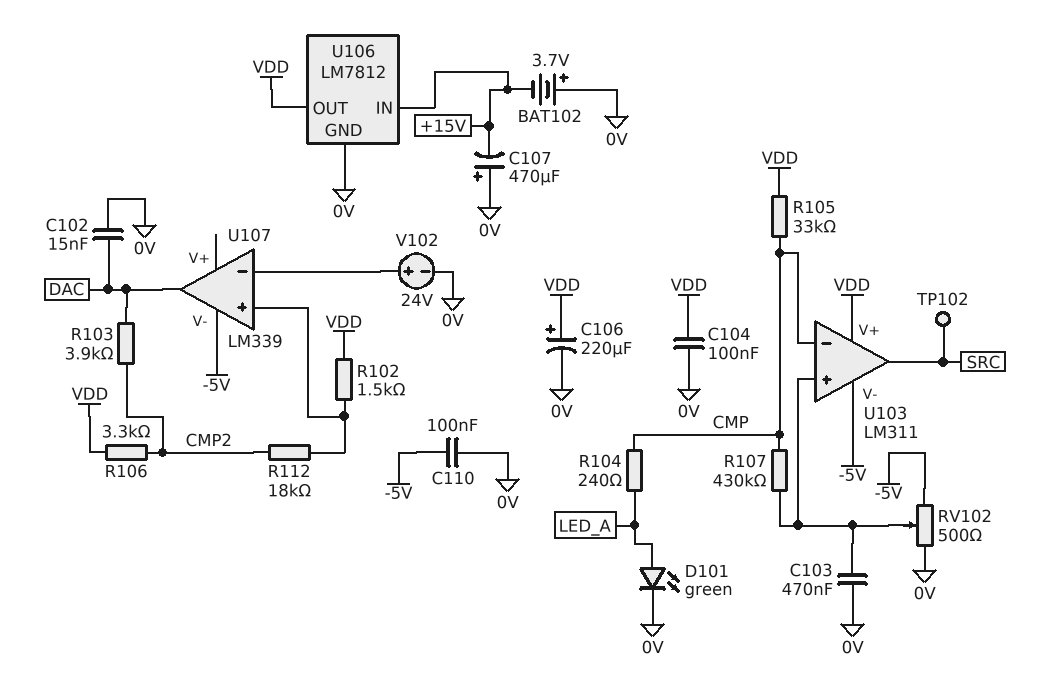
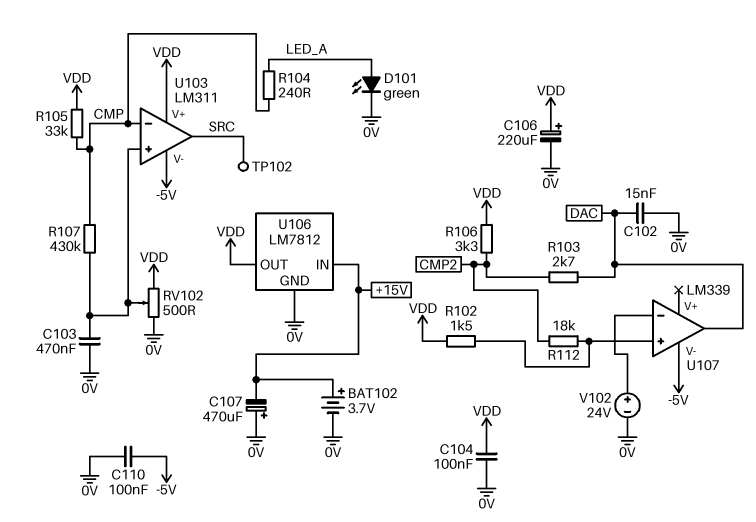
BAT102: 3.7V (plus 0V, minus +15V) -> 3.7V (plus +15V, minus 0V)
R103: 3.9k (CMP2, DAC) -> 2.7k (CMP2, DAC)
RV102: 500 (-5V, 0V, wiper U103/in+) -> 500 (0V, VDD, wiper U103/in+)

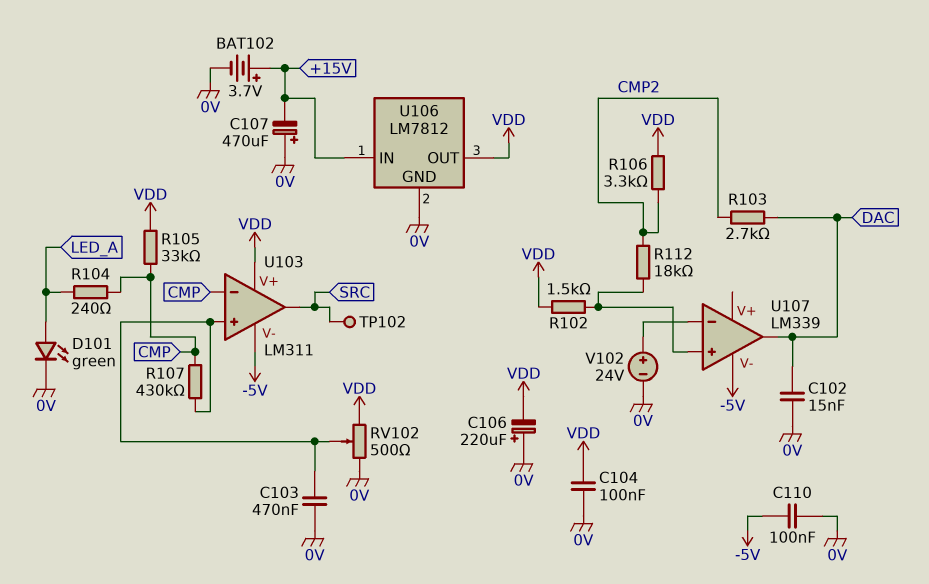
C106: 220uF (plus VDD, minus 0V) -> 220uF (plus 0V, minus VDD)

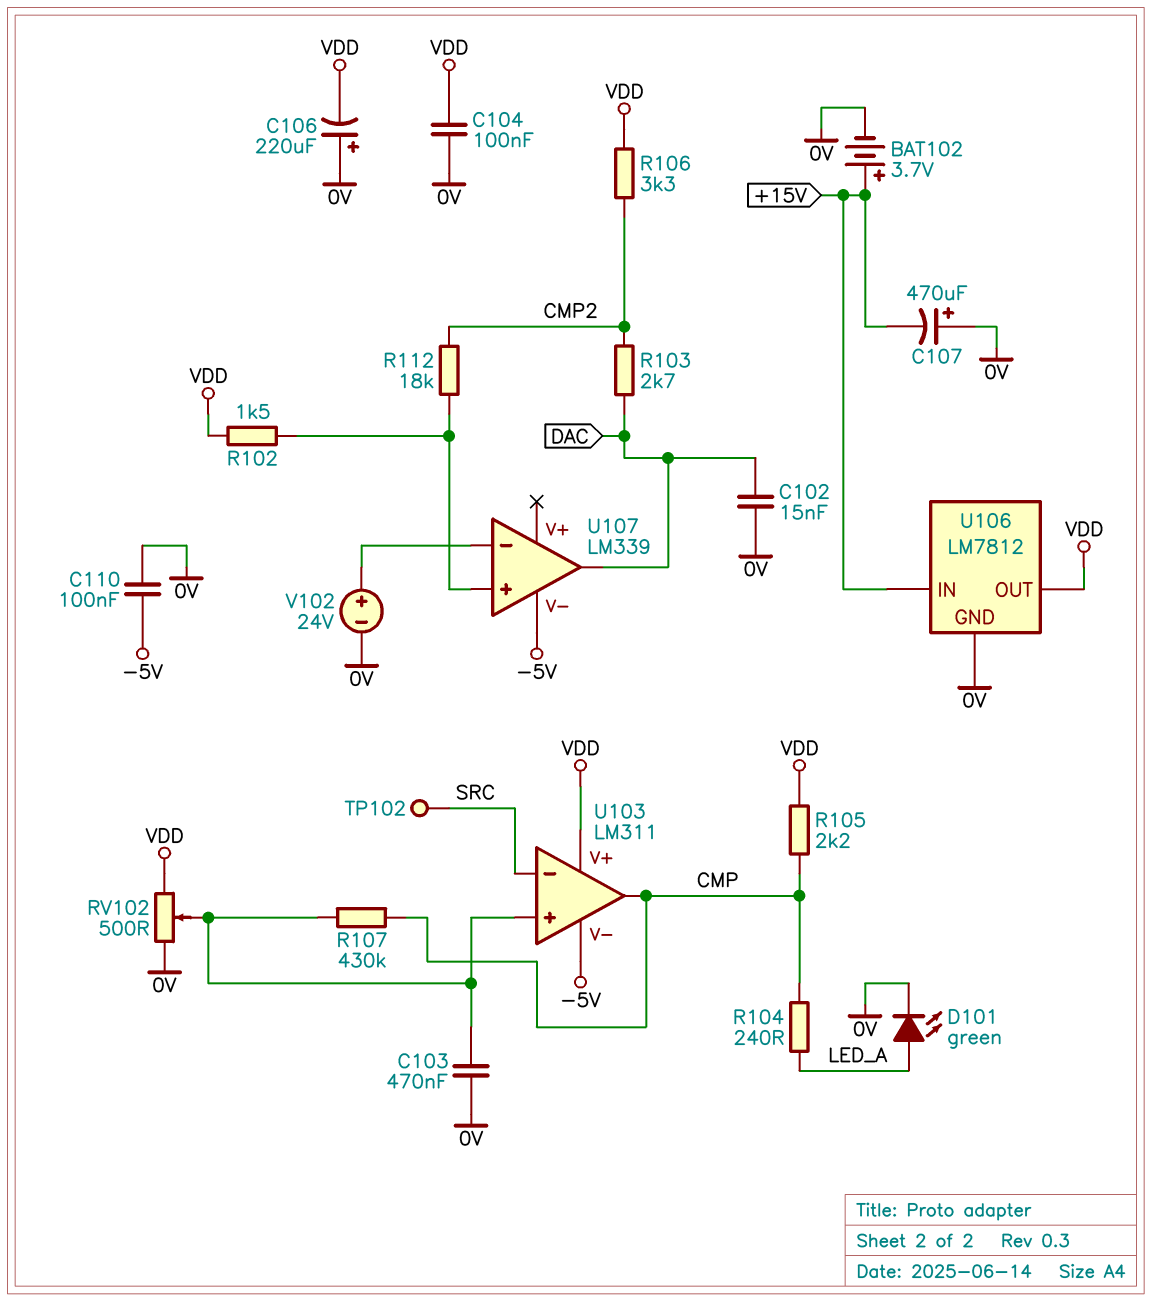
R105: 33k (CMP, VDD) -> 2.2k (CMP, VDD)
U103 pin in-: CMP -> SRC
U103 pin out: SRC -> CMP

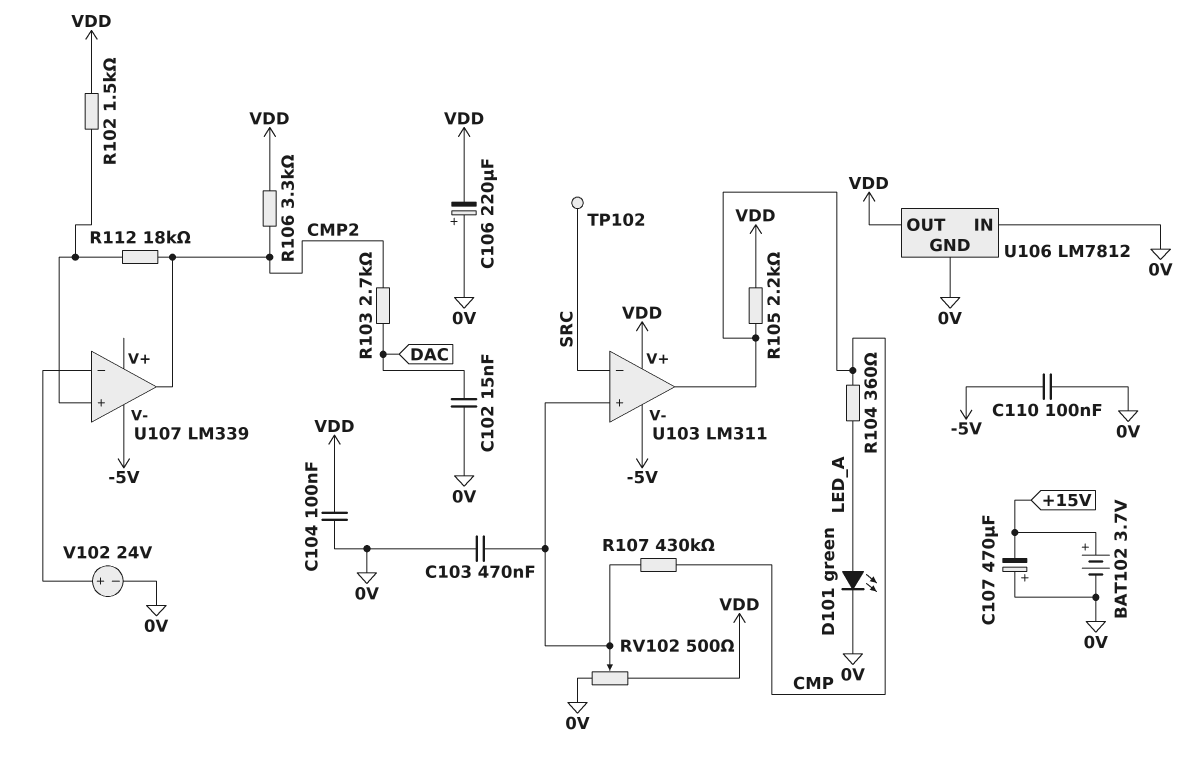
R104: 240 (CMP, LED_A) -> 360 (CMP, LED_A)
U106 pin IN: +15V -> 0V
U107 pin out: DAC -> CMP2

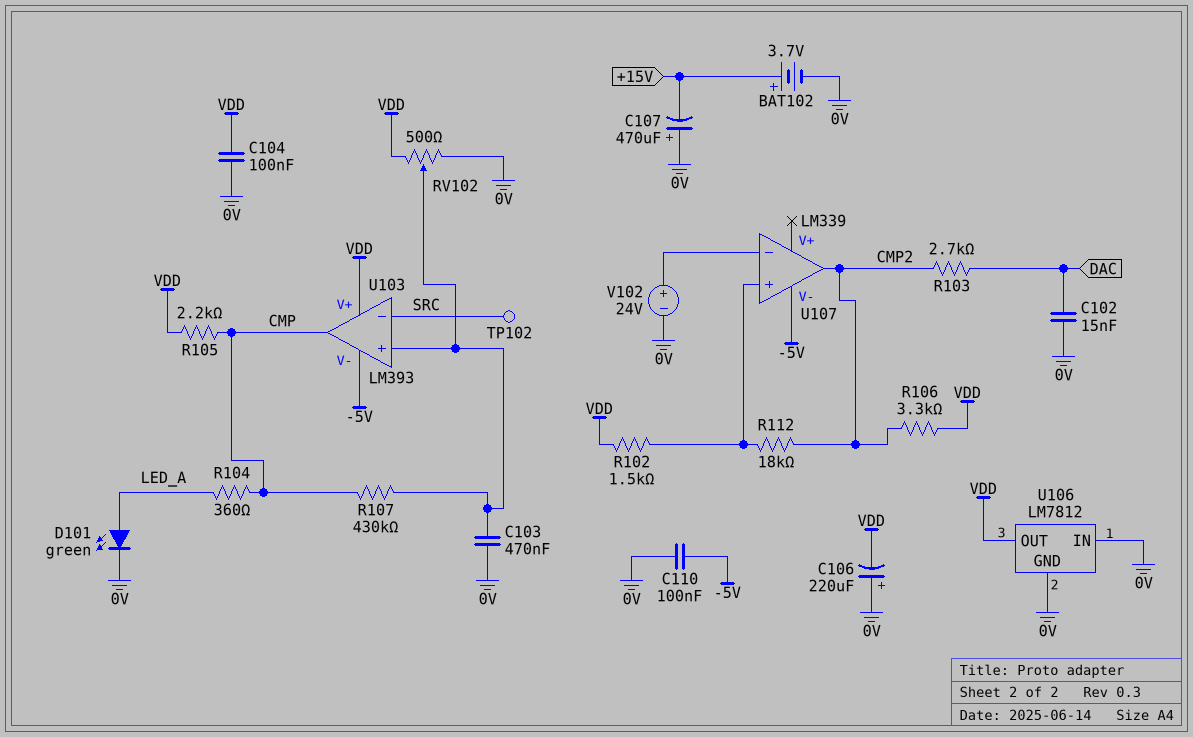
U103: LM311 -> LM393

